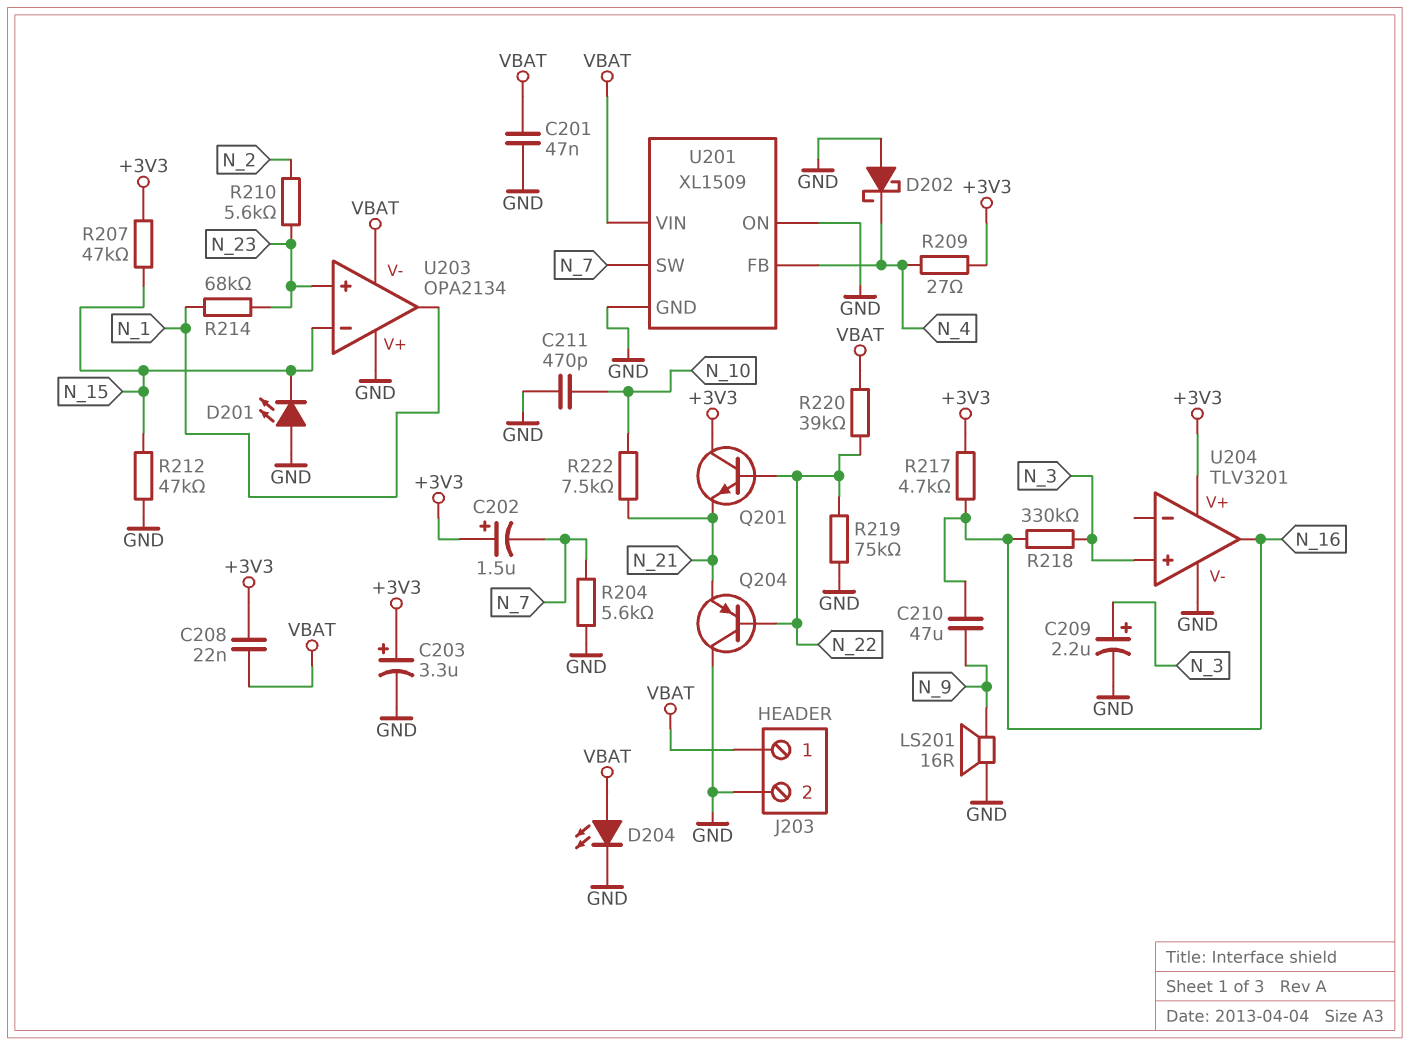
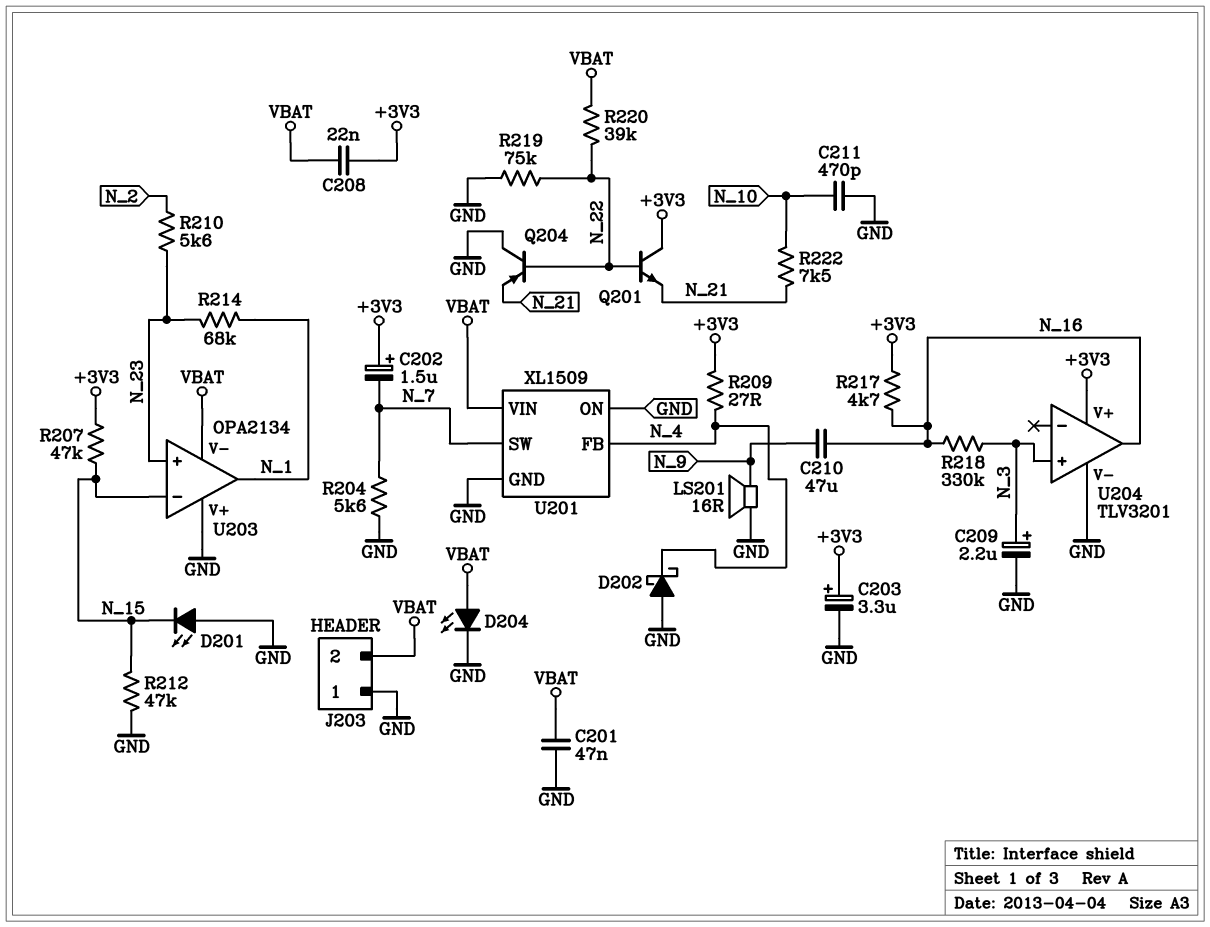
J203 pin 1: VBAT -> GND
J203 pin 2: GND -> VBAT

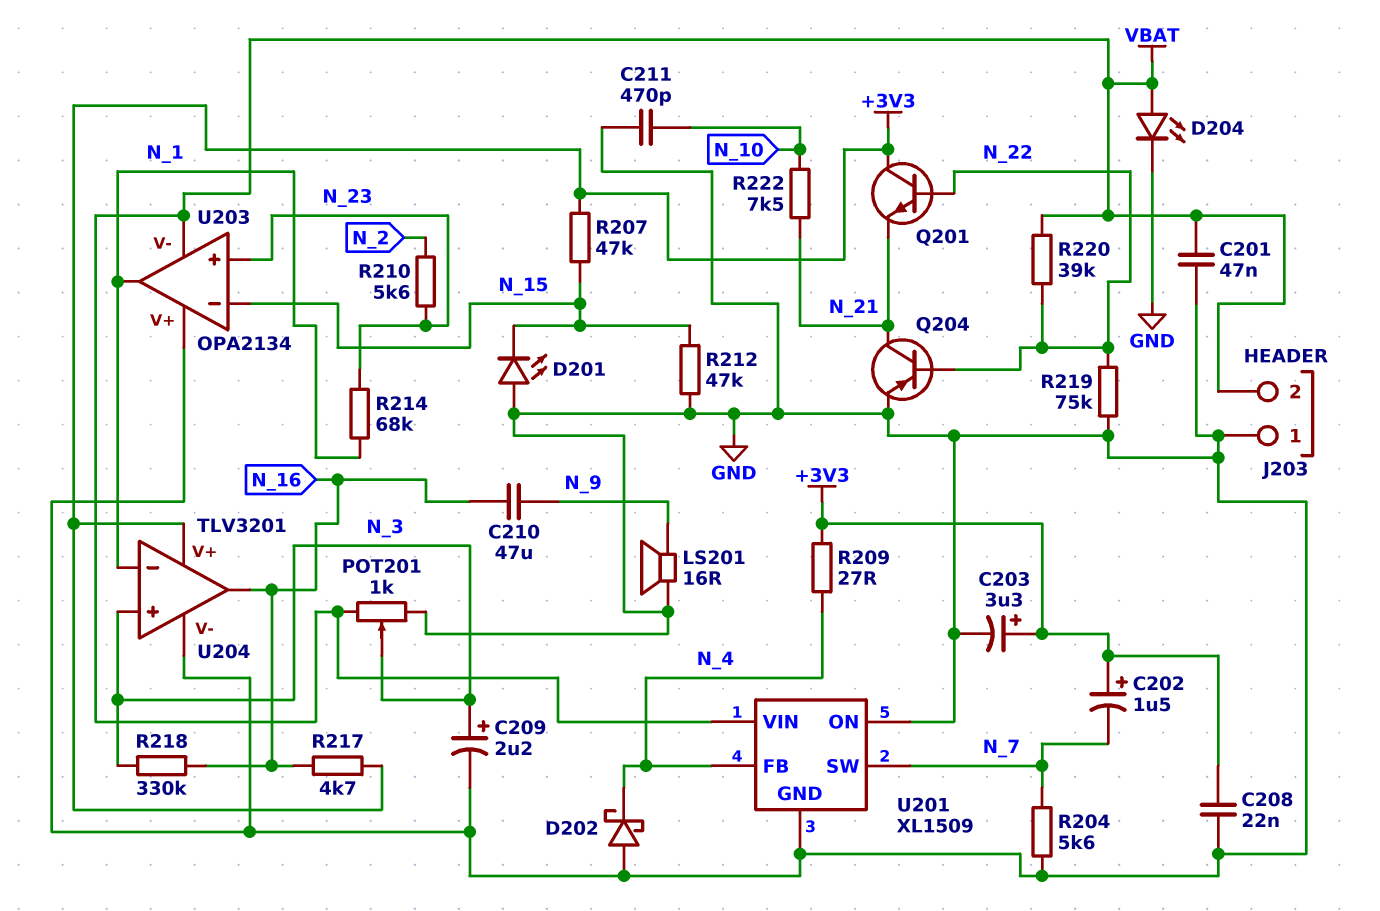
C208: 22nF (+3V3, VBAT) -> 22nF (+3V3, GND)
POT201: none -> 1k (GND, VBAT, wiper N_3)
Q204: PNP (B N_22, C GND, E N_21) -> PNP (B N_22, C N_21, E GND)
U204 pin in-: none -> N_1

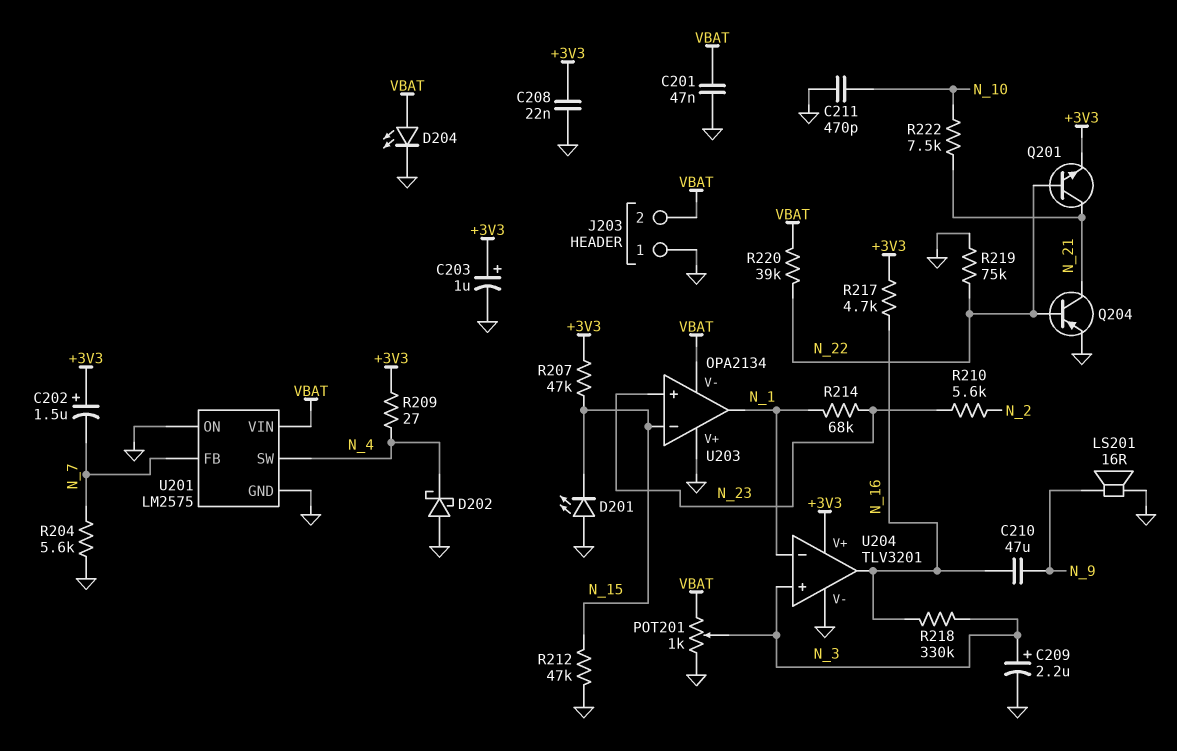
C203: 3.3uF (plus +3V3, minus GND) -> 1uF (plus +3V3, minus GND)
Q201: NPN (B N_22, C +3V3, E N_21) -> NPN (B N_22, C N_21, E +3V3)
U201: XL1509 -> LM2575
U201 pin FB: N_4 -> N_7
U201 pin SW: N_7 -> N_4

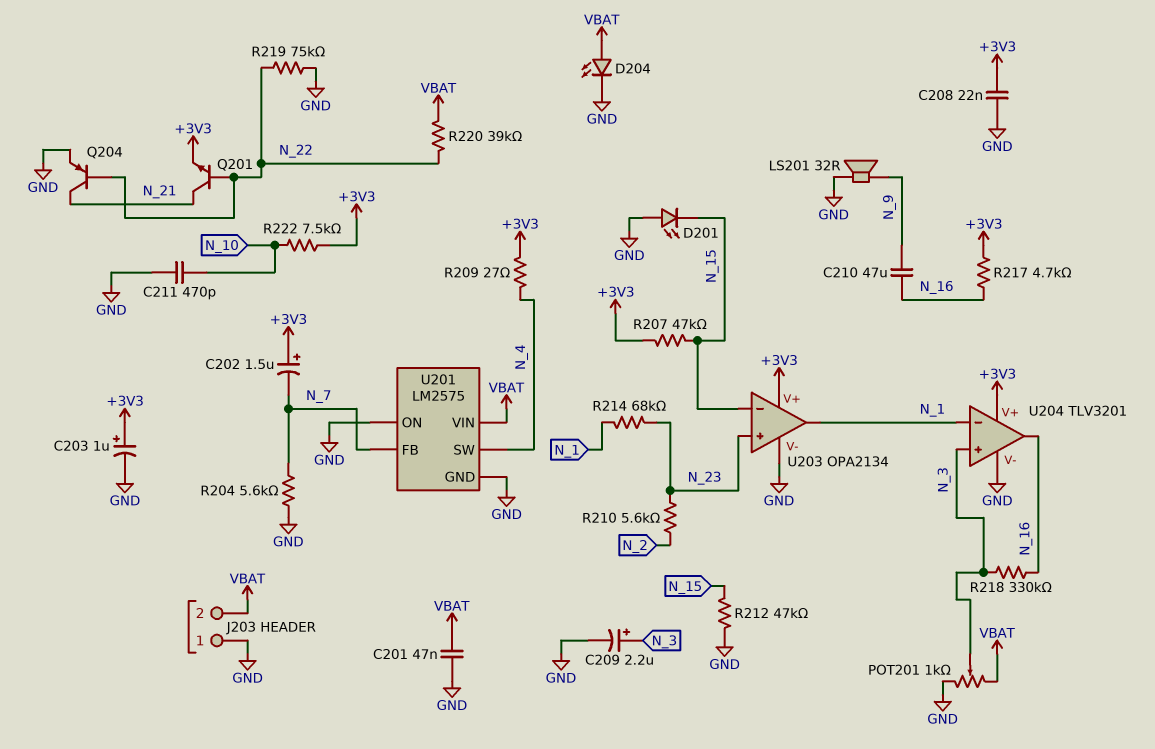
D202: schottky (A GND, K N_4) -> none
LS201: speaker 16R (GND, N_9) -> speaker 32R (GND, N_9)
R222: 7.5k (N_10, N_21) -> 7.5k (+3V3, N_10)
U203 pin V+: GND -> +3V3
U203 pin V-: VBAT -> GND

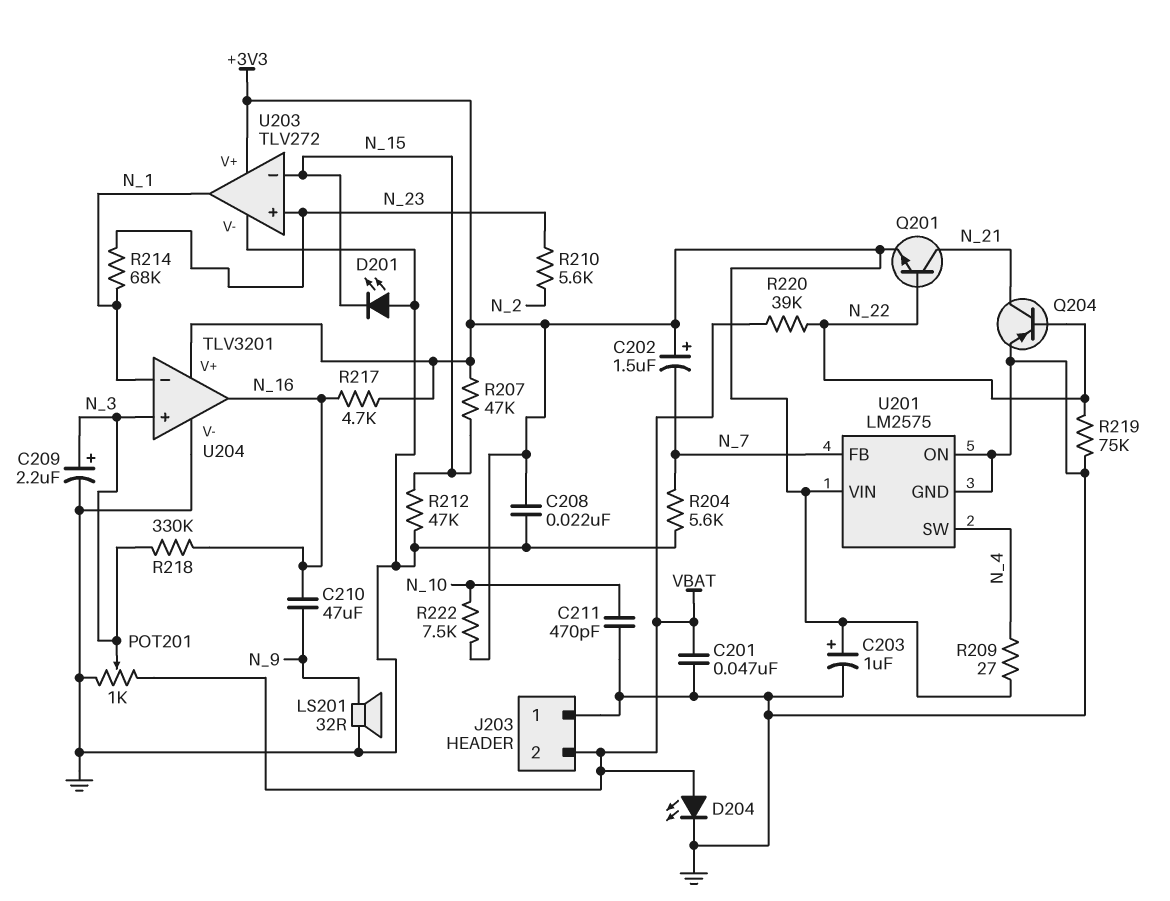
U201 pin VIN: VBAT -> +3V3
U203: OPA2134 -> TLV272

